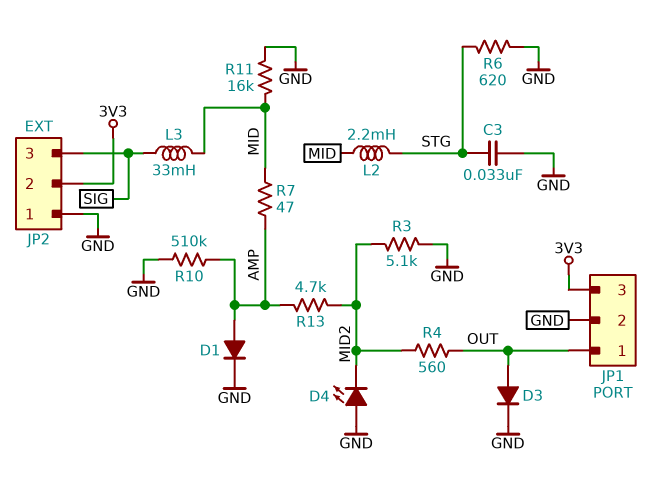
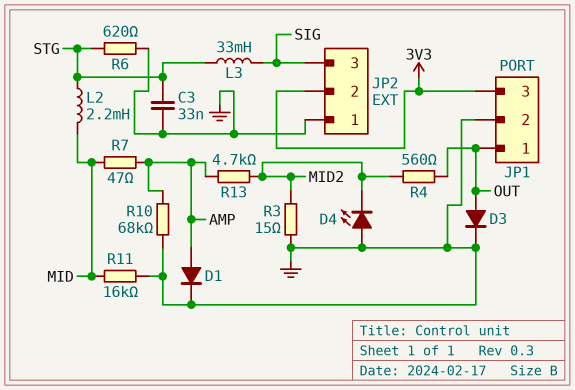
L3: 33mH (MID, SIG) -> 33mH (SIG, STG)
R3: 5.1k (GND, MID2) -> 15 (GND, MID2)
R10: 510k (AMP, GND) -> 68k (AMP, GND)

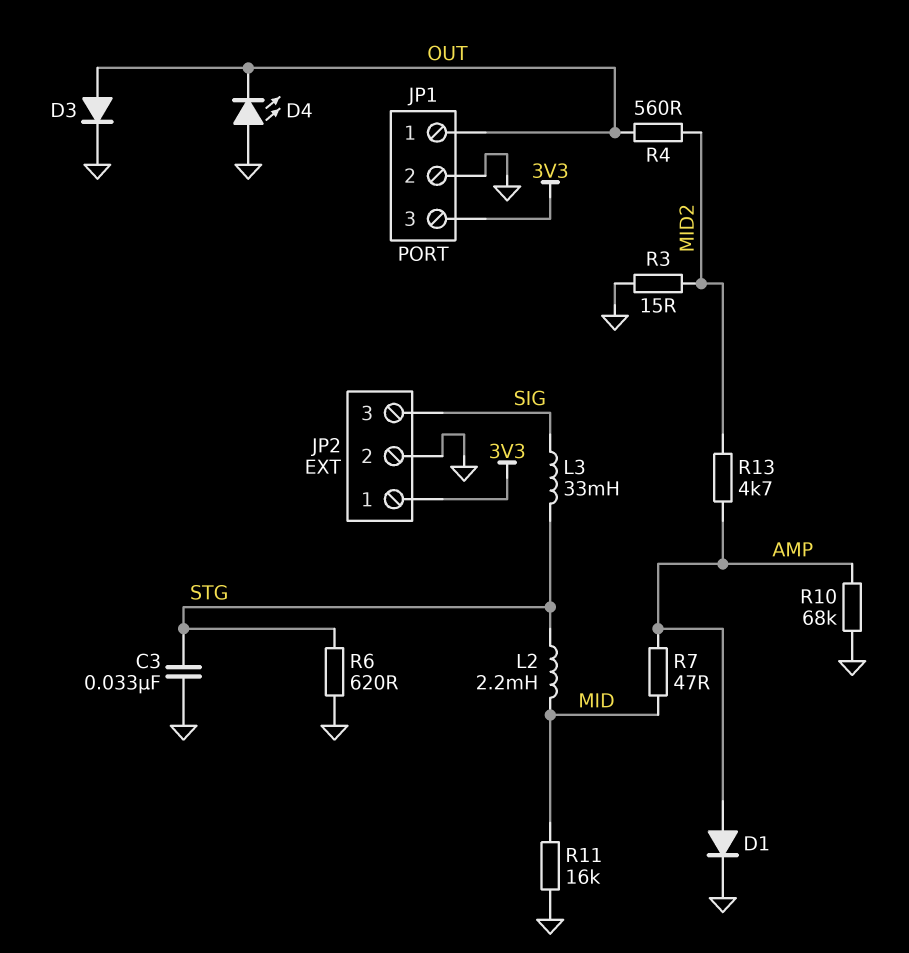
D4: LED (A GND, K MID2) -> LED (A GND, K OUT)
JP2 pin 1: GND -> 3V3
JP2 pin 2: 3V3 -> GND

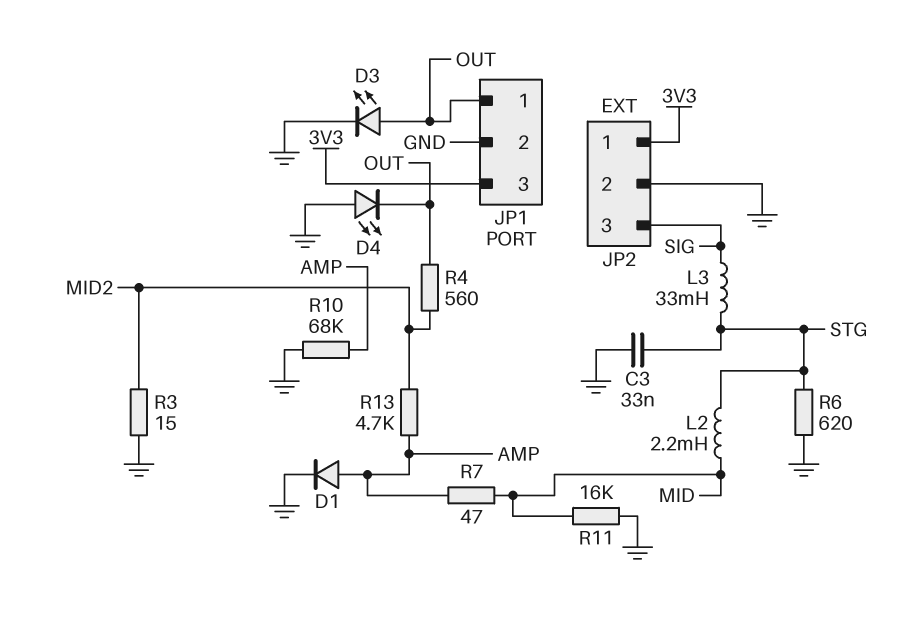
D3: diode (A OUT, K GND) -> LED (A OUT, K GND)

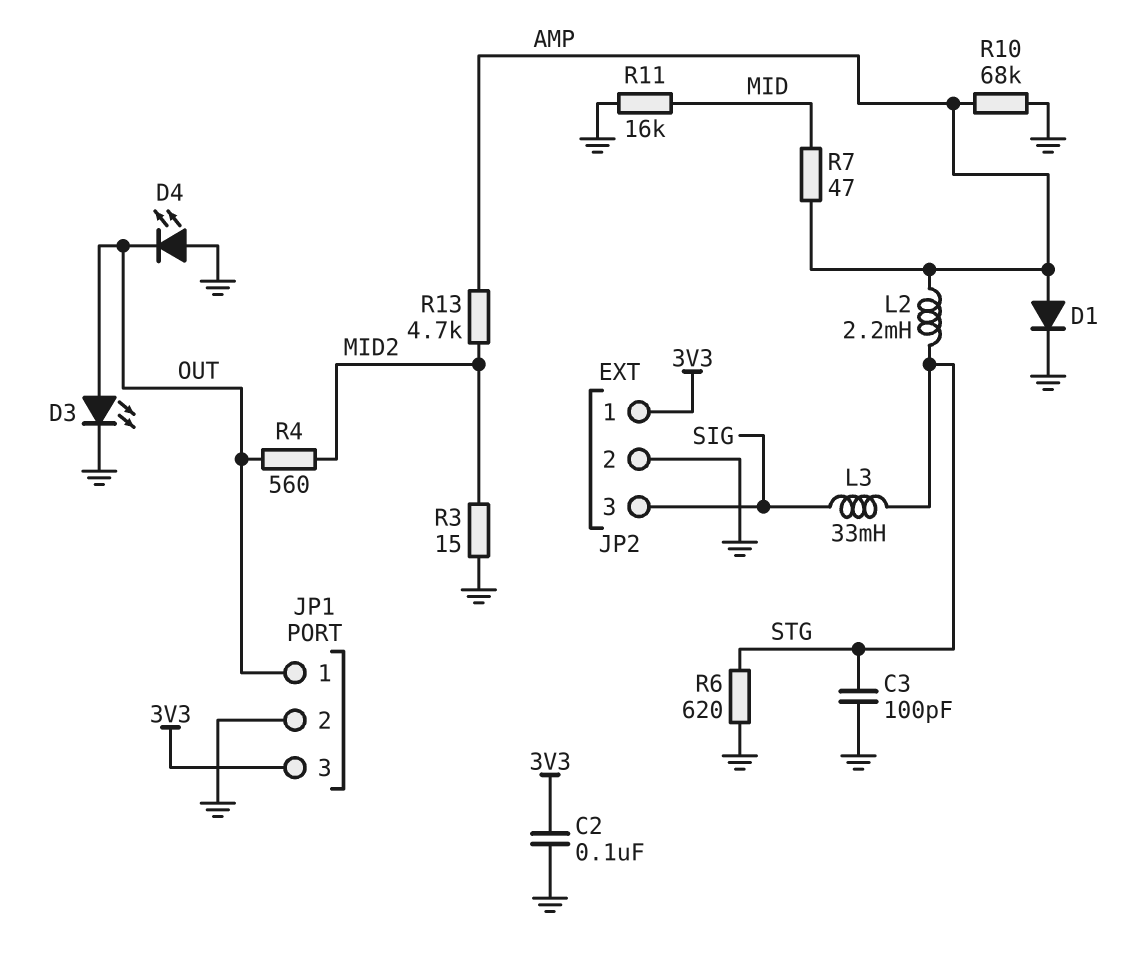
C2: none -> 100nF (3V3, GND)
C3: 33nF (GND, STG) -> 100pF (GND, STG)
L2: 2.2mH (MID, STG) -> 2.2mH (AMP, STG)

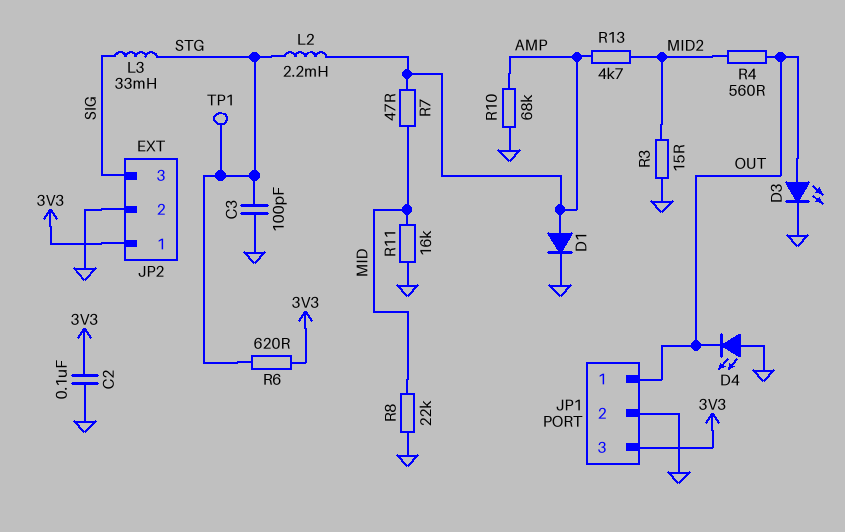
R6: 620 (GND, STG) -> 620 (3V3, STG)
R8: none -> 22k (GND, MID)
TP1: none -> test point (STG)

